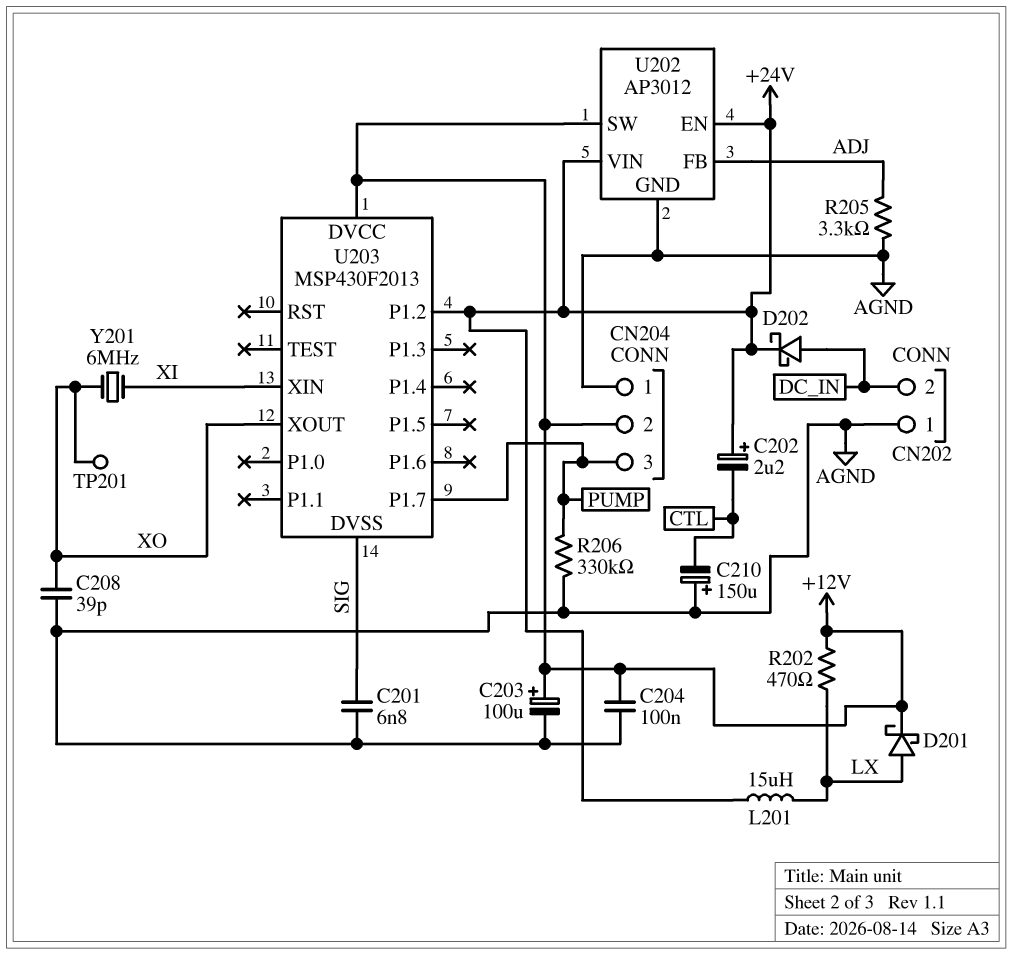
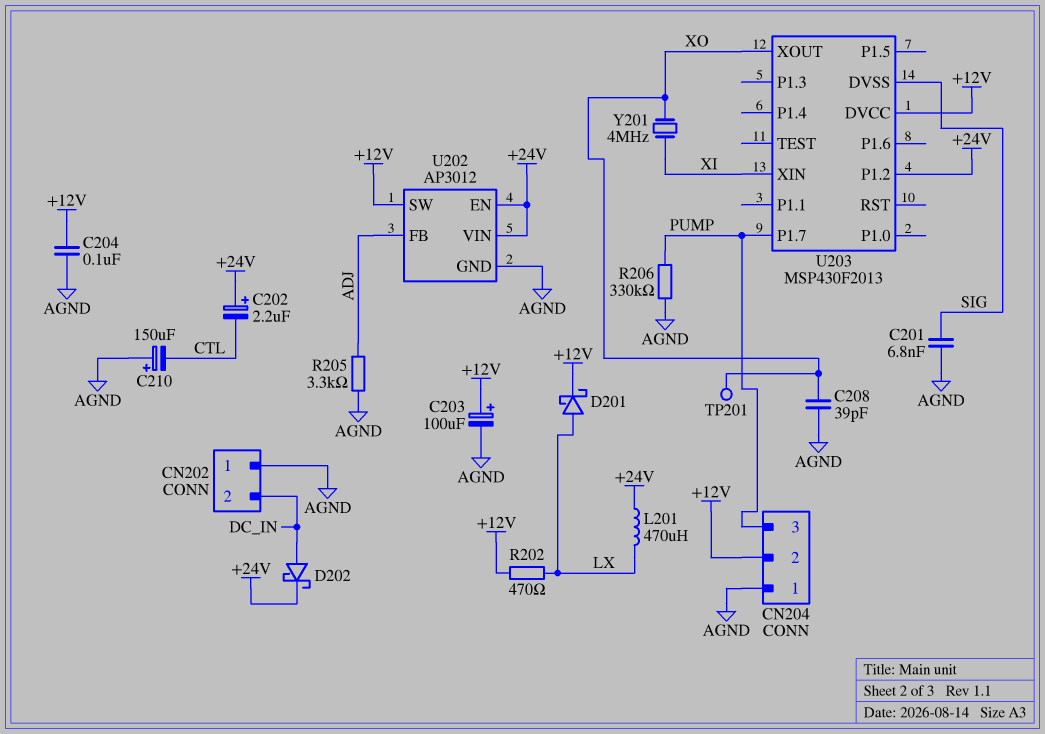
L201: 15uH (+24V, LX) -> 470uH (+24V, LX)
Y201: 6MHz (XI, XO) -> 4MHz (XI, XO)

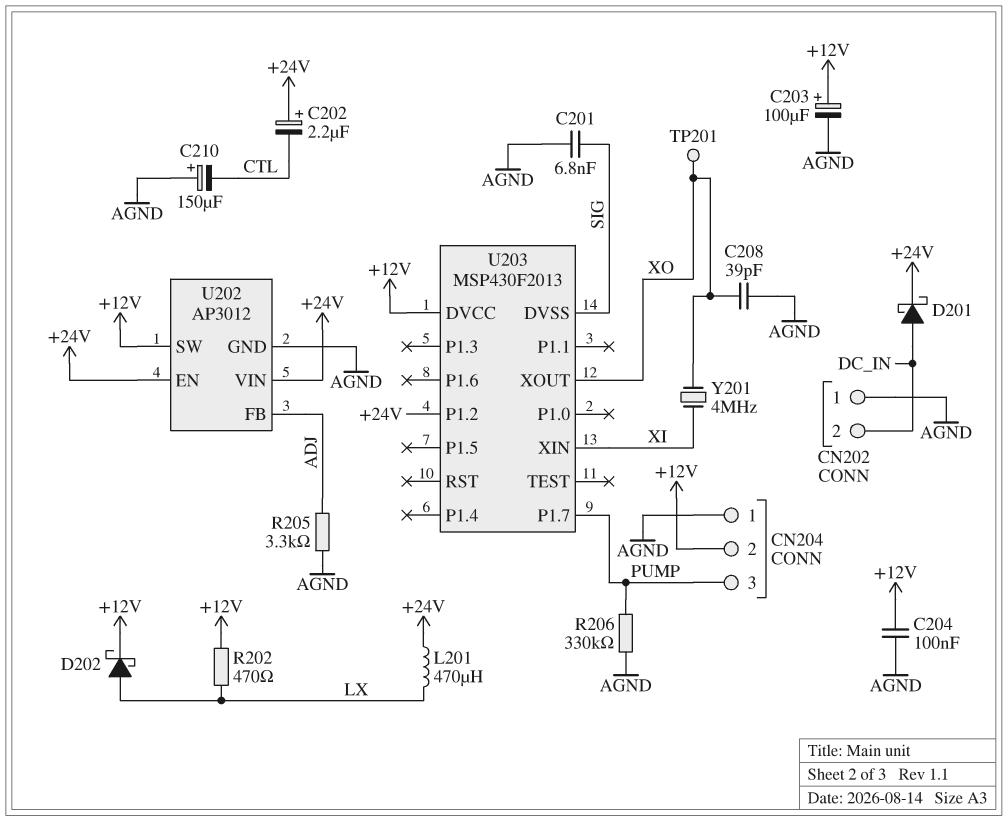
D201: schottky (A LX, K +12V) -> schottky (A DC_IN, K +24V)
D202: schottky (A DC_IN, K +24V) -> schottky (A LX, K +12V)

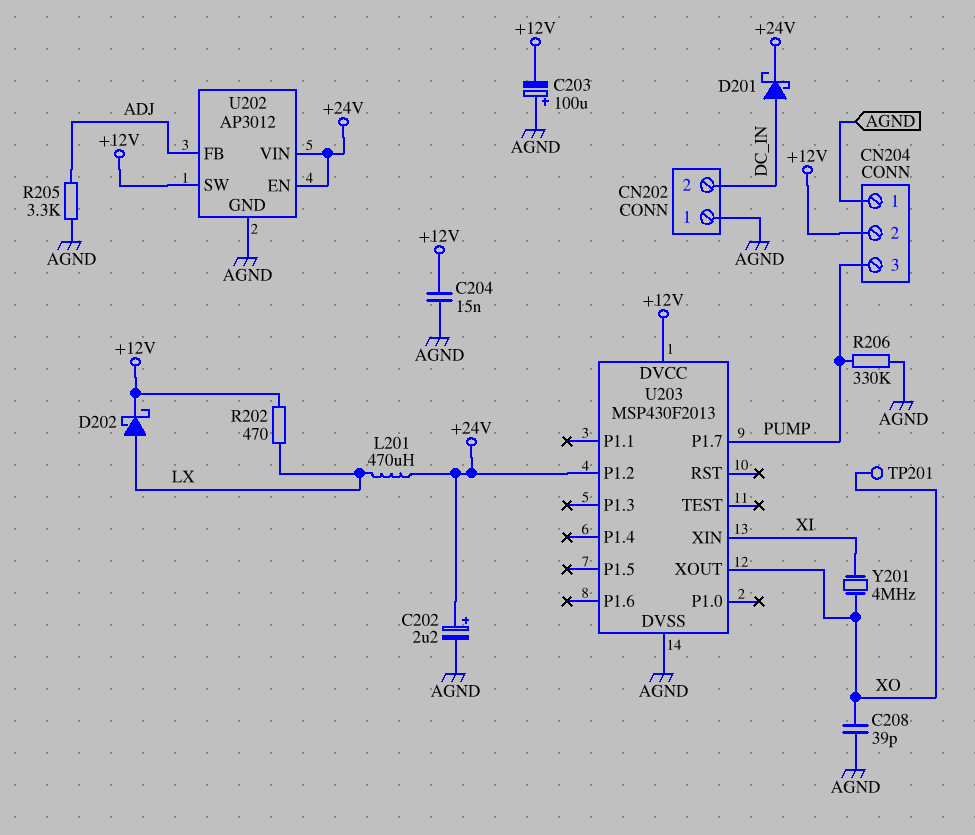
C201: 6.8nF (AGND, SIG) -> none
C202: 2.2uF (plus +24V, minus CTL) -> 2.2uF (plus +24V, minus AGND)
C203: 100uF (plus +12V, minus AGND) -> 100uF (plus AGND, minus +12V)
C204: 100nF (+12V, AGND) -> 15nF (+12V, AGND)
C210: 150uF (plus AGND, minus CTL) -> none
U203 pin DVSS: SIG -> AGND

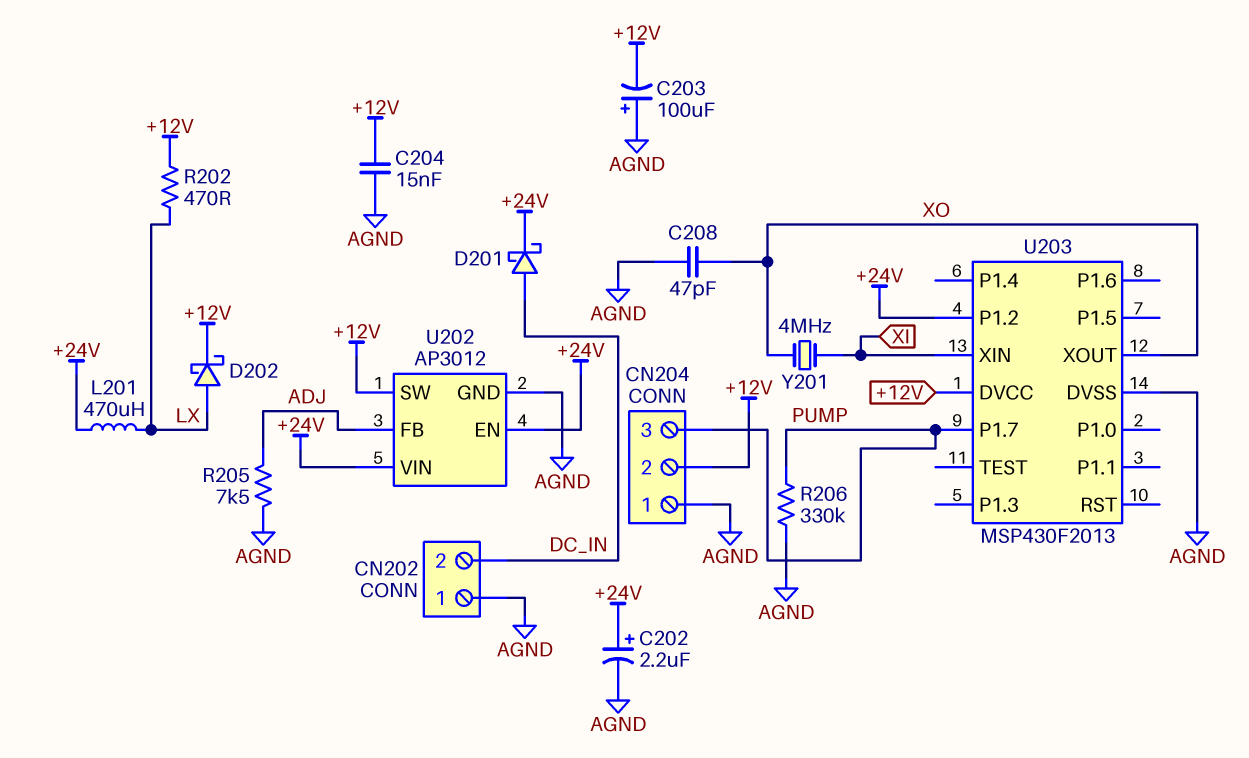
C208: 39pF (AGND, XO) -> 47pF (AGND, XO)
R205: 3.3k (ADJ, AGND) -> 7.5k (ADJ, AGND)
TP201: test point (XO) -> none

